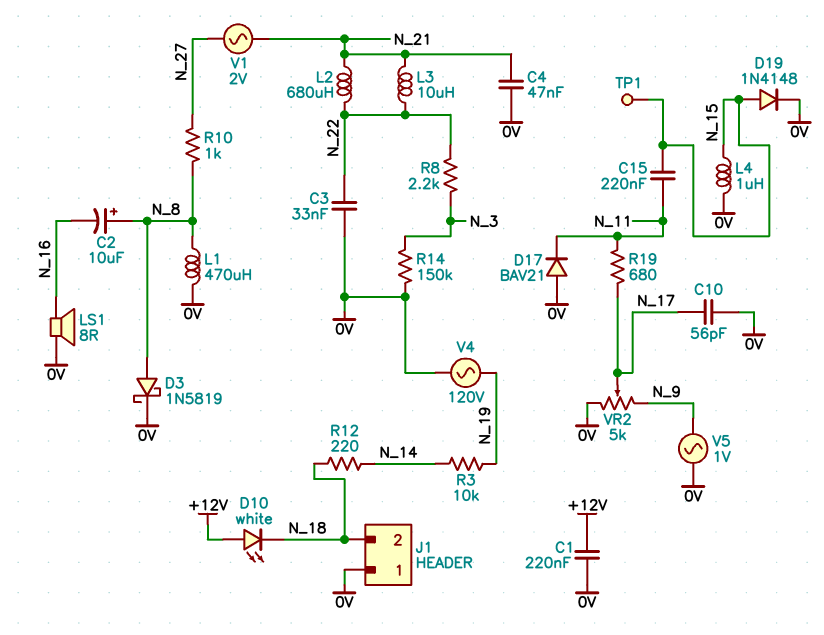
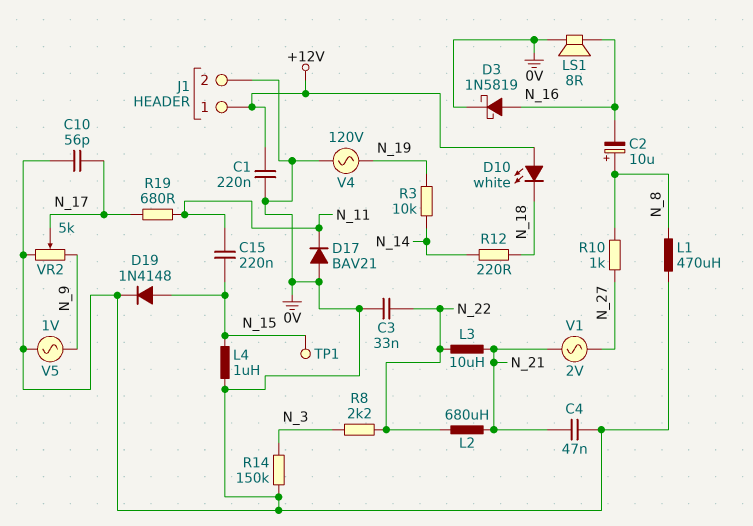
D3: schottky 1N5819 (A N_8, K 0V) -> schottky 1N5819 (A N_16, K 0V)
J1 pin 1: 0V -> +12V
J1 pin 2: N_18 -> 0V

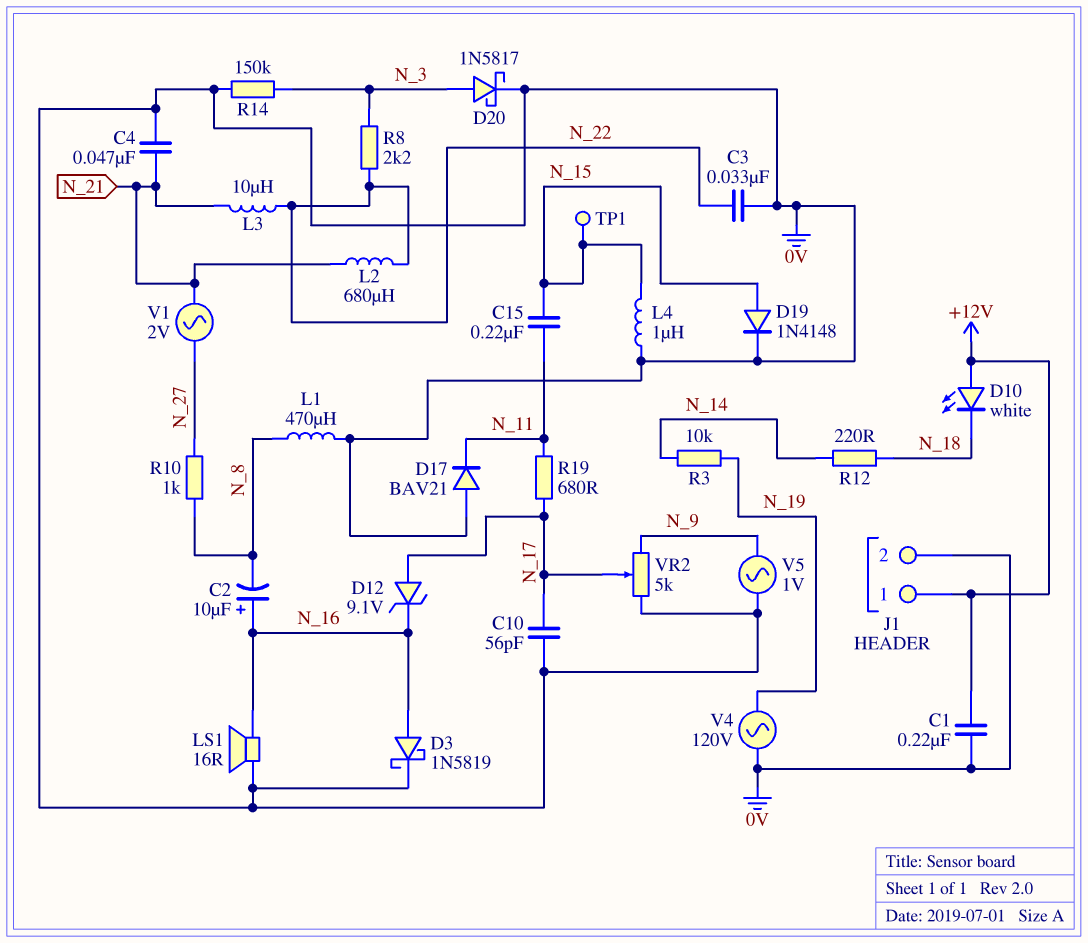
C2: 10uF (plus N_8, minus N_16) -> 10uF (plus N_16, minus N_8)
D12: none -> zener 9.1V (A N_17, K N_16)
D20: none -> schottky 1N5817 (A N_3, K 0V)
LS1: speaker 8R (0V, N_16) -> speaker 16R (0V, N_16)

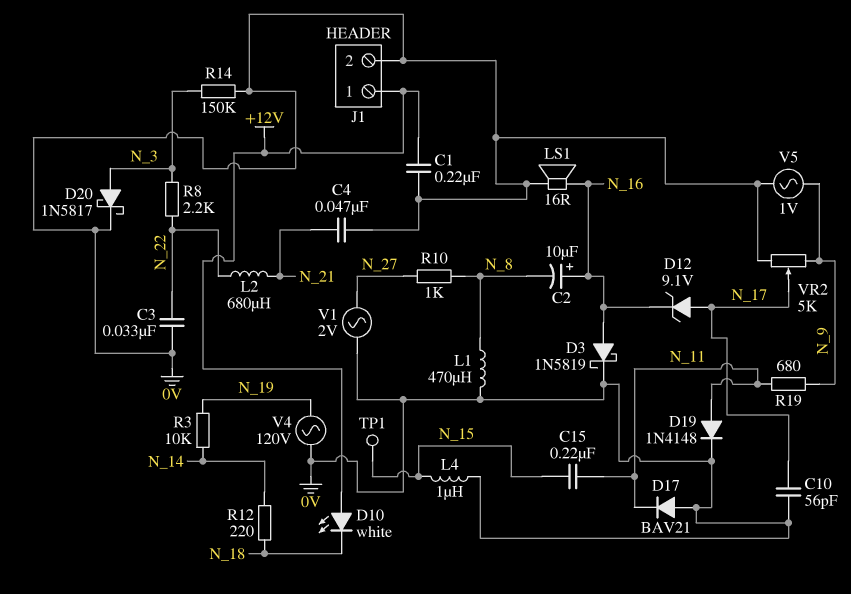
D19: diode 1N4148 (A N_15, K 0V) -> diode 1N4148 (A N_11, K 0V)
L3: 10uH (N_21, N_22) -> none
R19: 680 (N_11, N_17) -> 680 (N_9, N_11)
V1: AC 2V (N_21, N_27) -> AC 2V (0V, N_27)

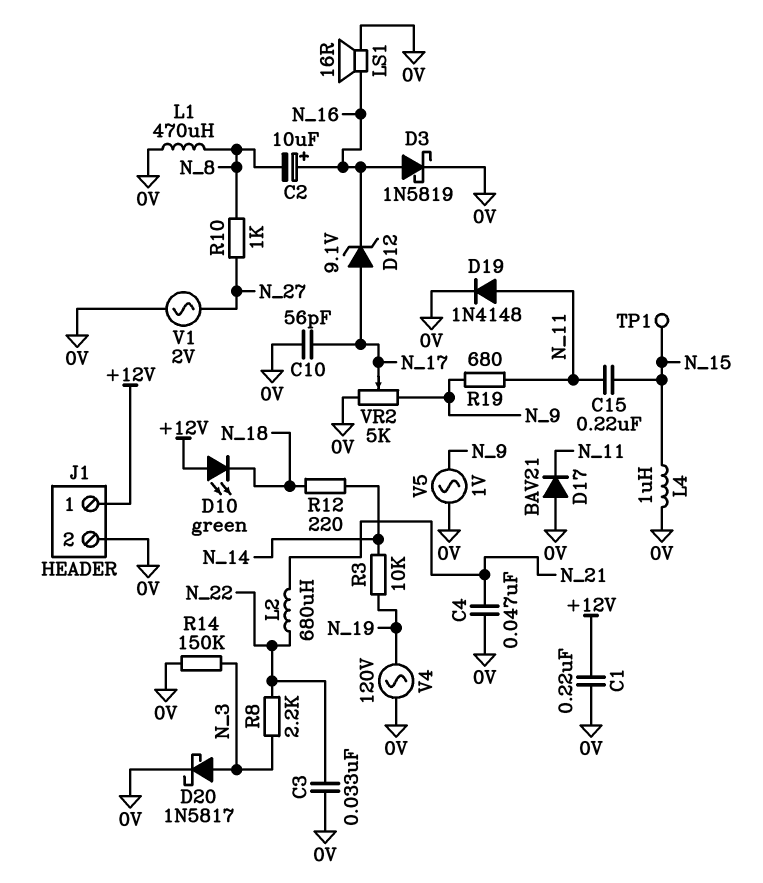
D10: LED white (A +12V, K N_18) -> LED green (A +12V, K N_18)

